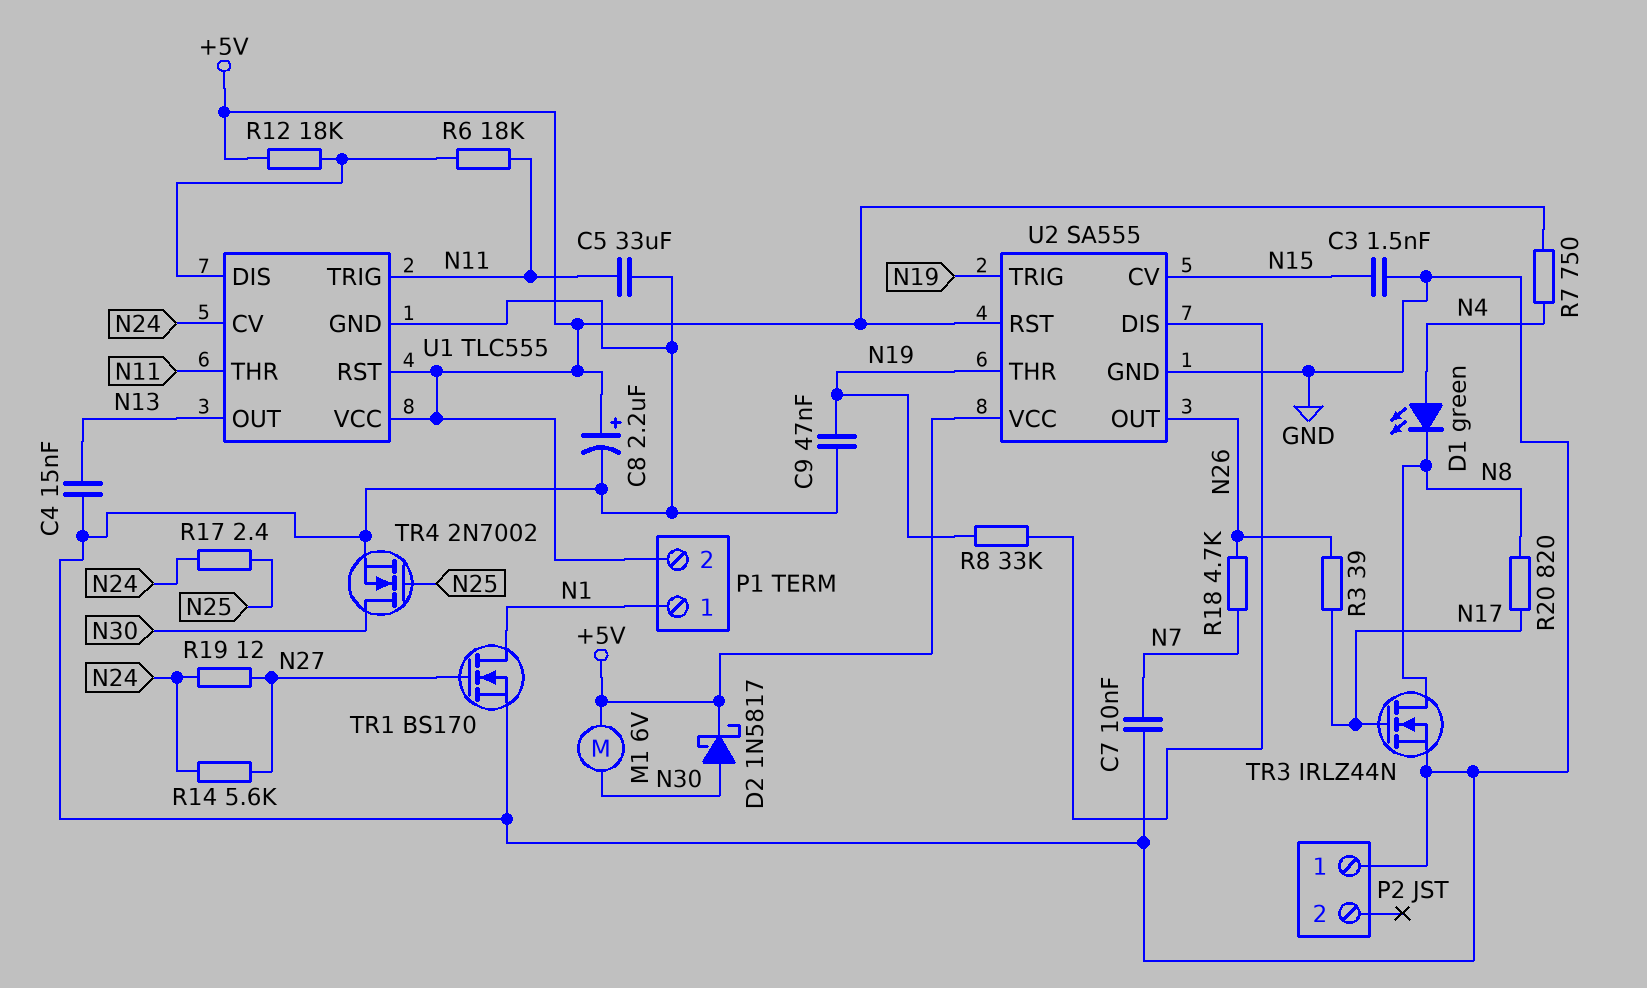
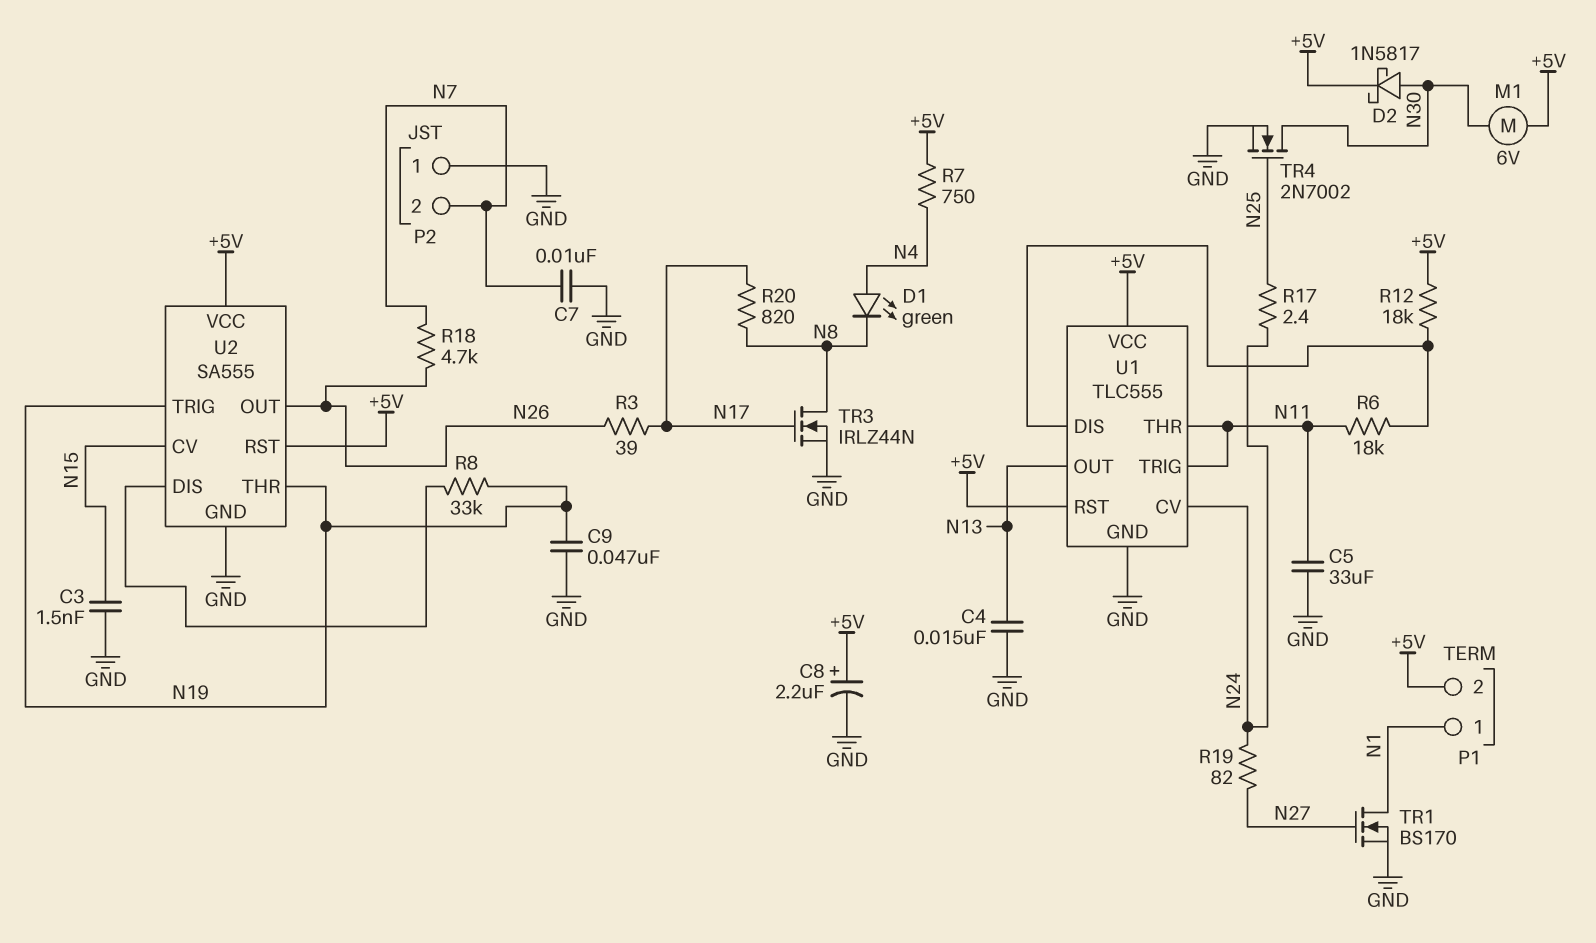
P2 pin 2: none -> N7
R14: 5.6k (N24, N27) -> none
R19: 12 (N24, N27) -> 82 (N24, N27)

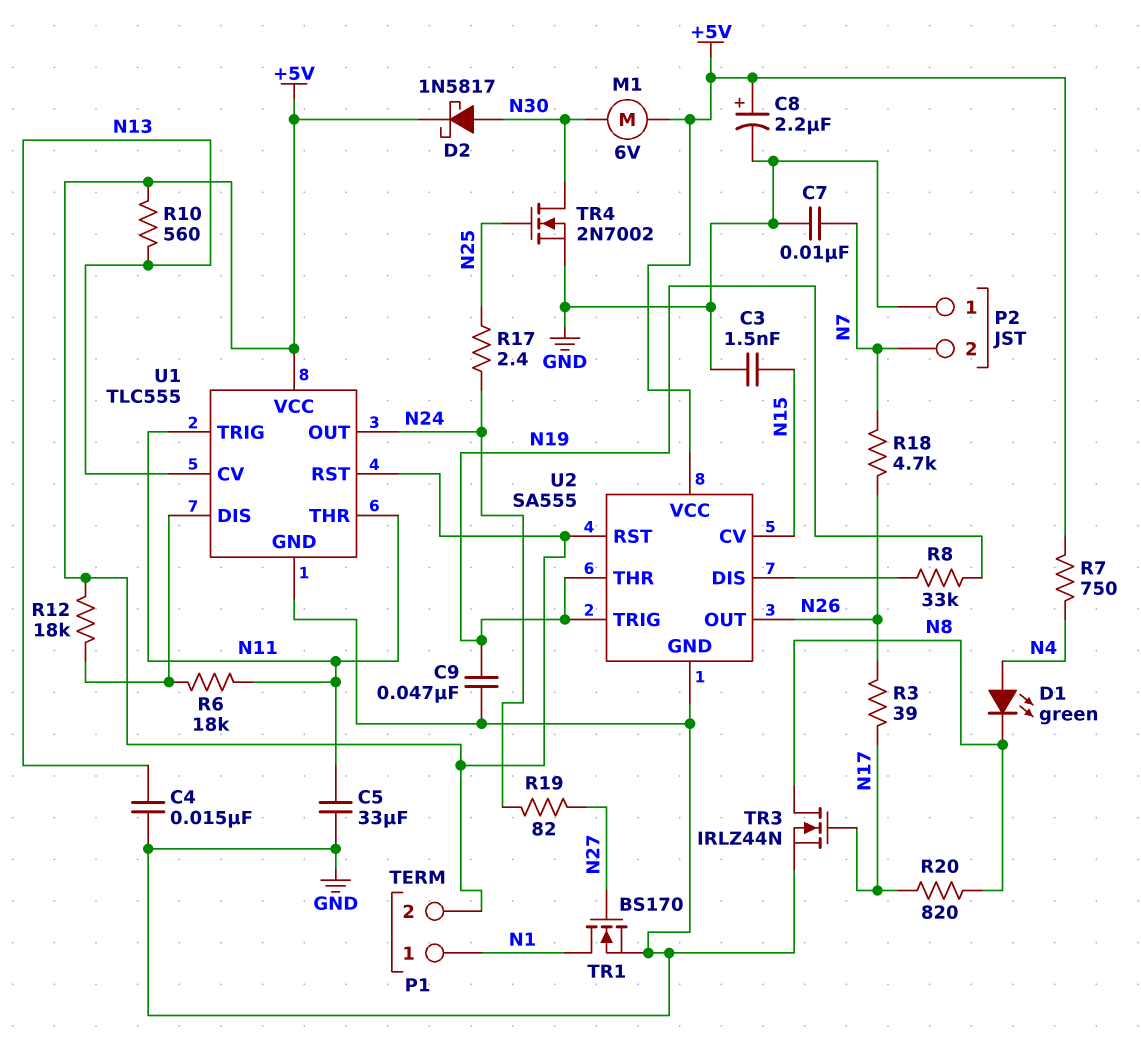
R10: none -> 560 (+5V, N13)
U1 pin CV: N24 -> N13
U1 pin OUT: N13 -> N24

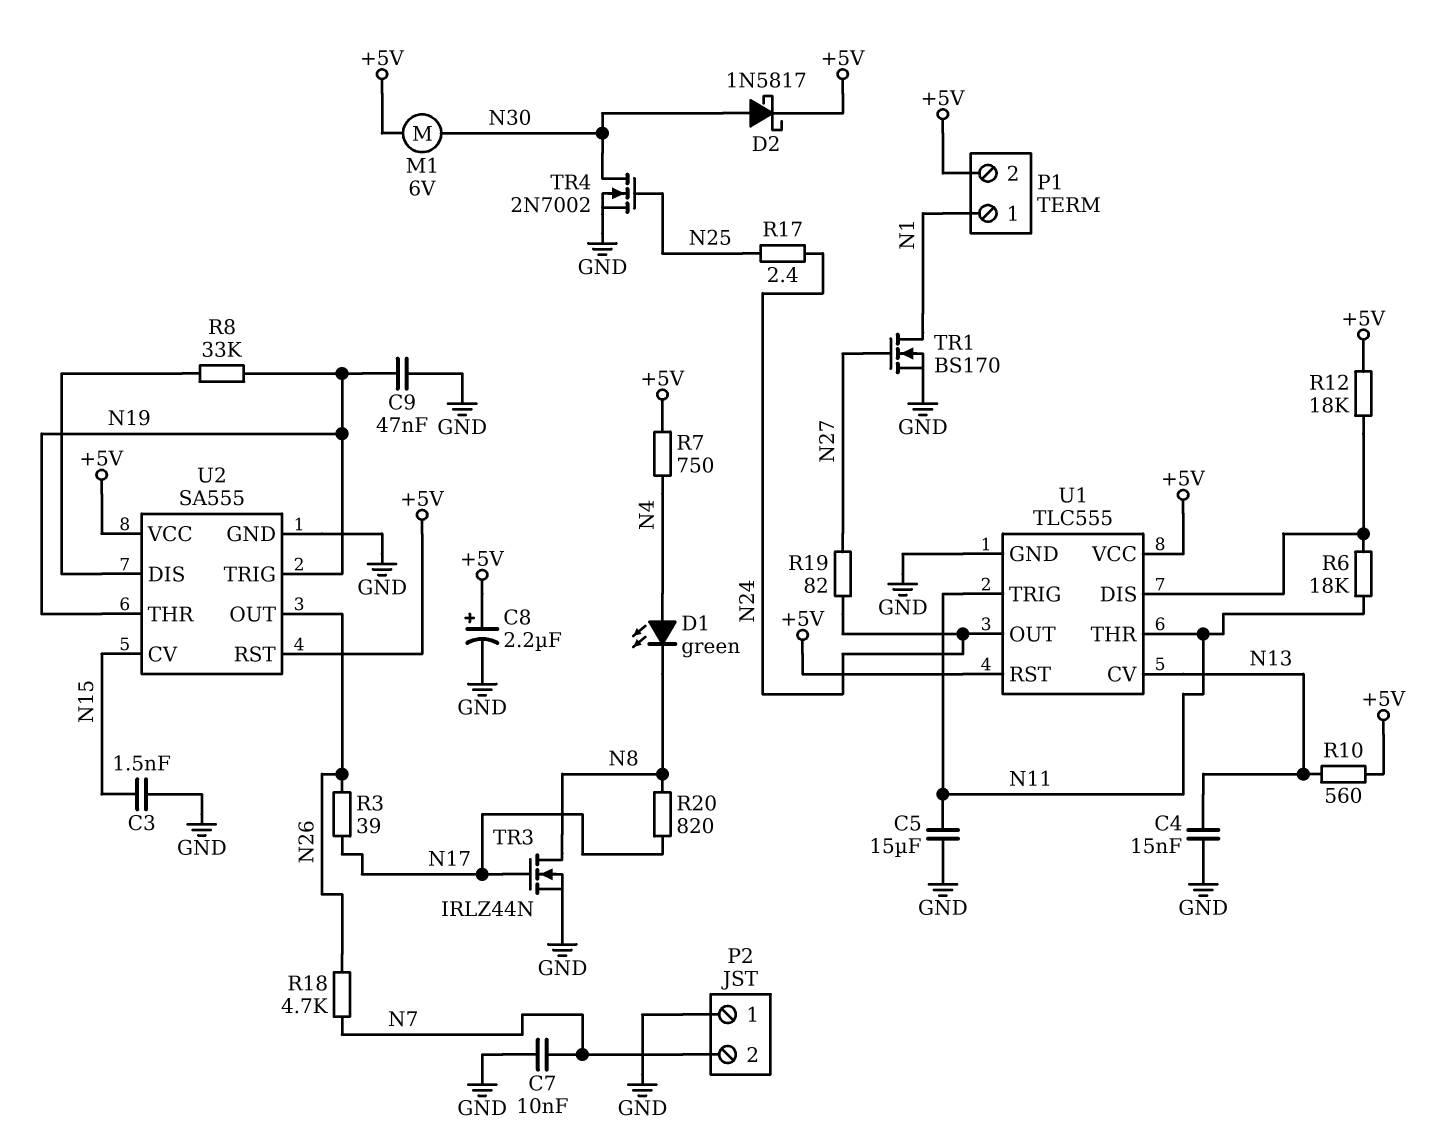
C5: 33uF (GND, N11) -> 15uF (GND, N11)

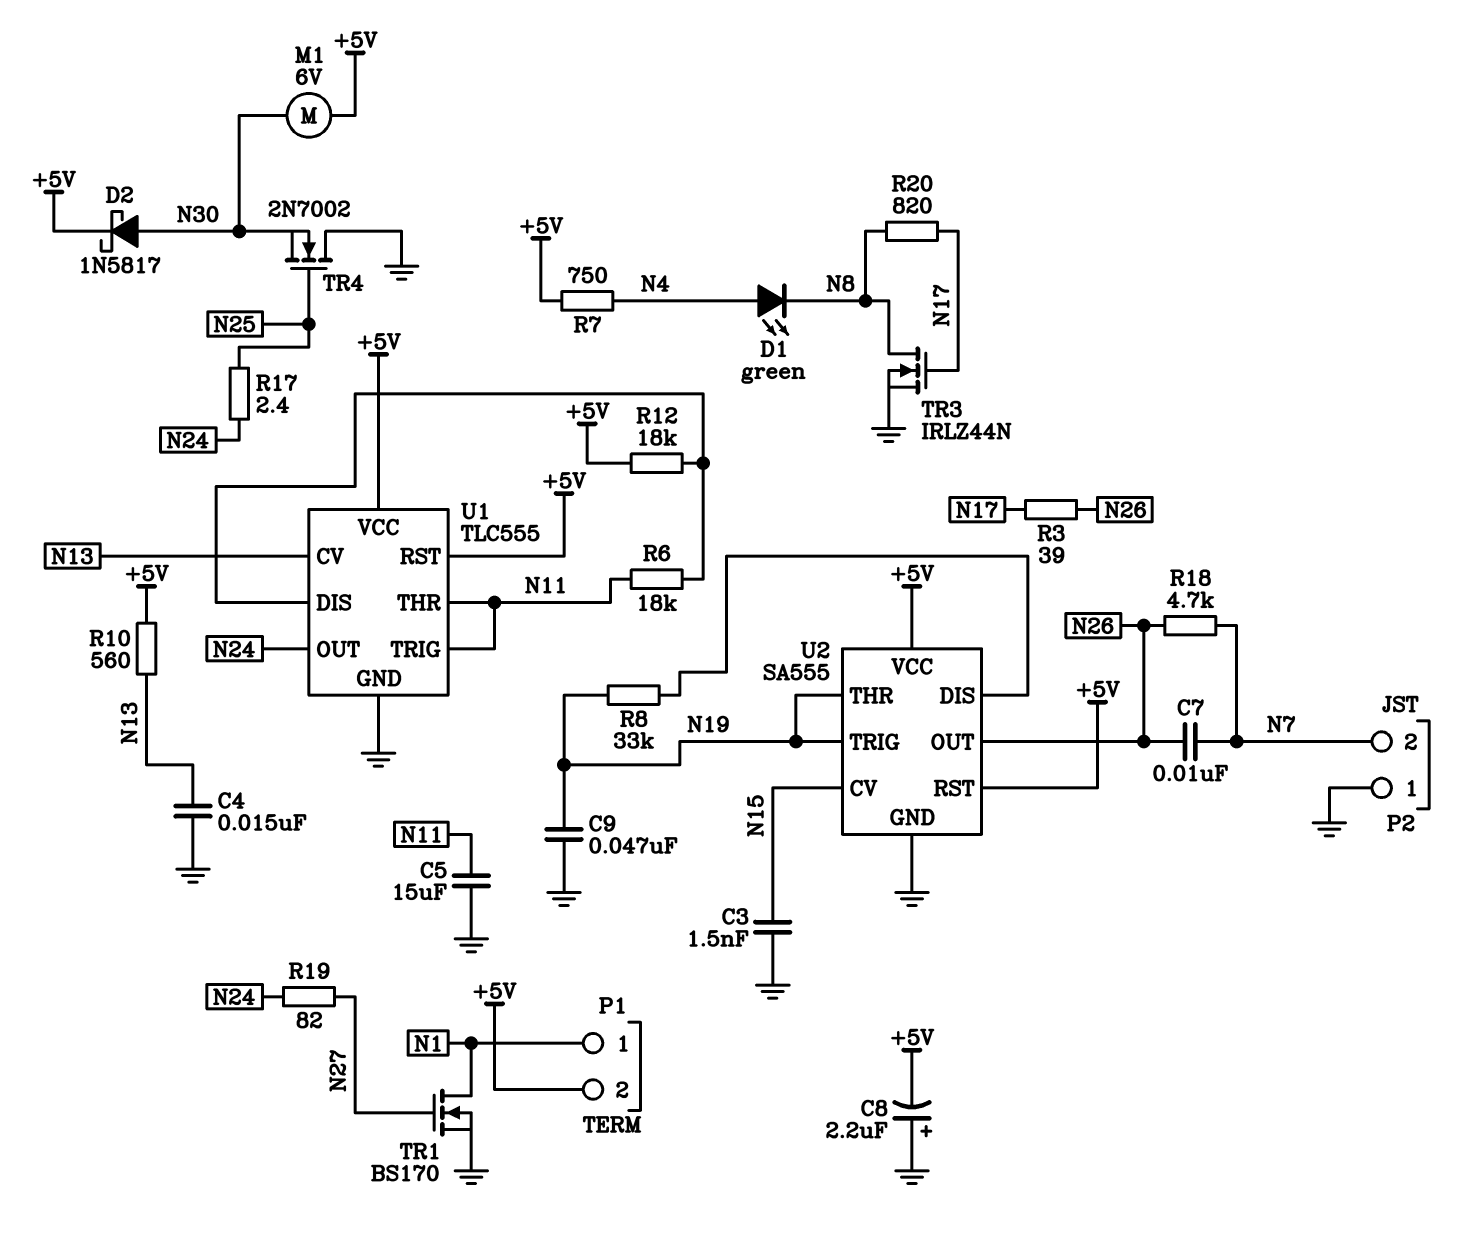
C7: 10nF (GND, N7) -> 10nF (N7, N26)
C8: 2.2uF (plus +5V, minus GND) -> 2.2uF (plus GND, minus +5V)
TR4: NMOS 2N7002 (G N25, D N30, S GND) -> NMOS 2N7002 (G N25, D GND, S N30)

